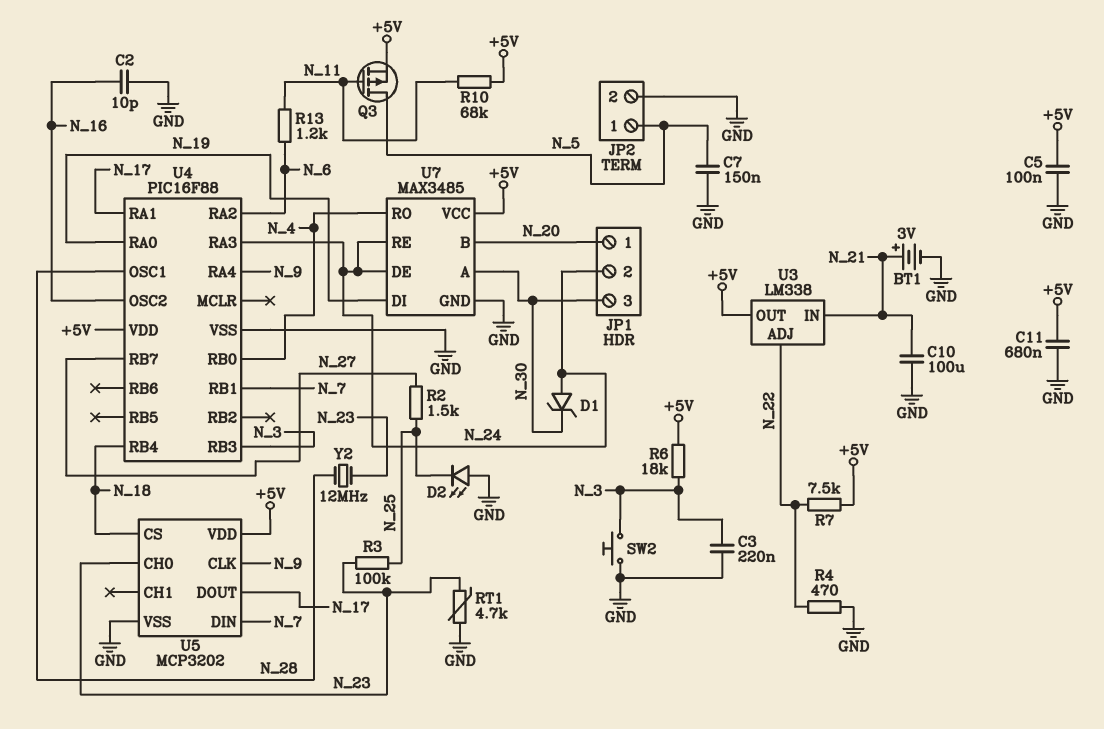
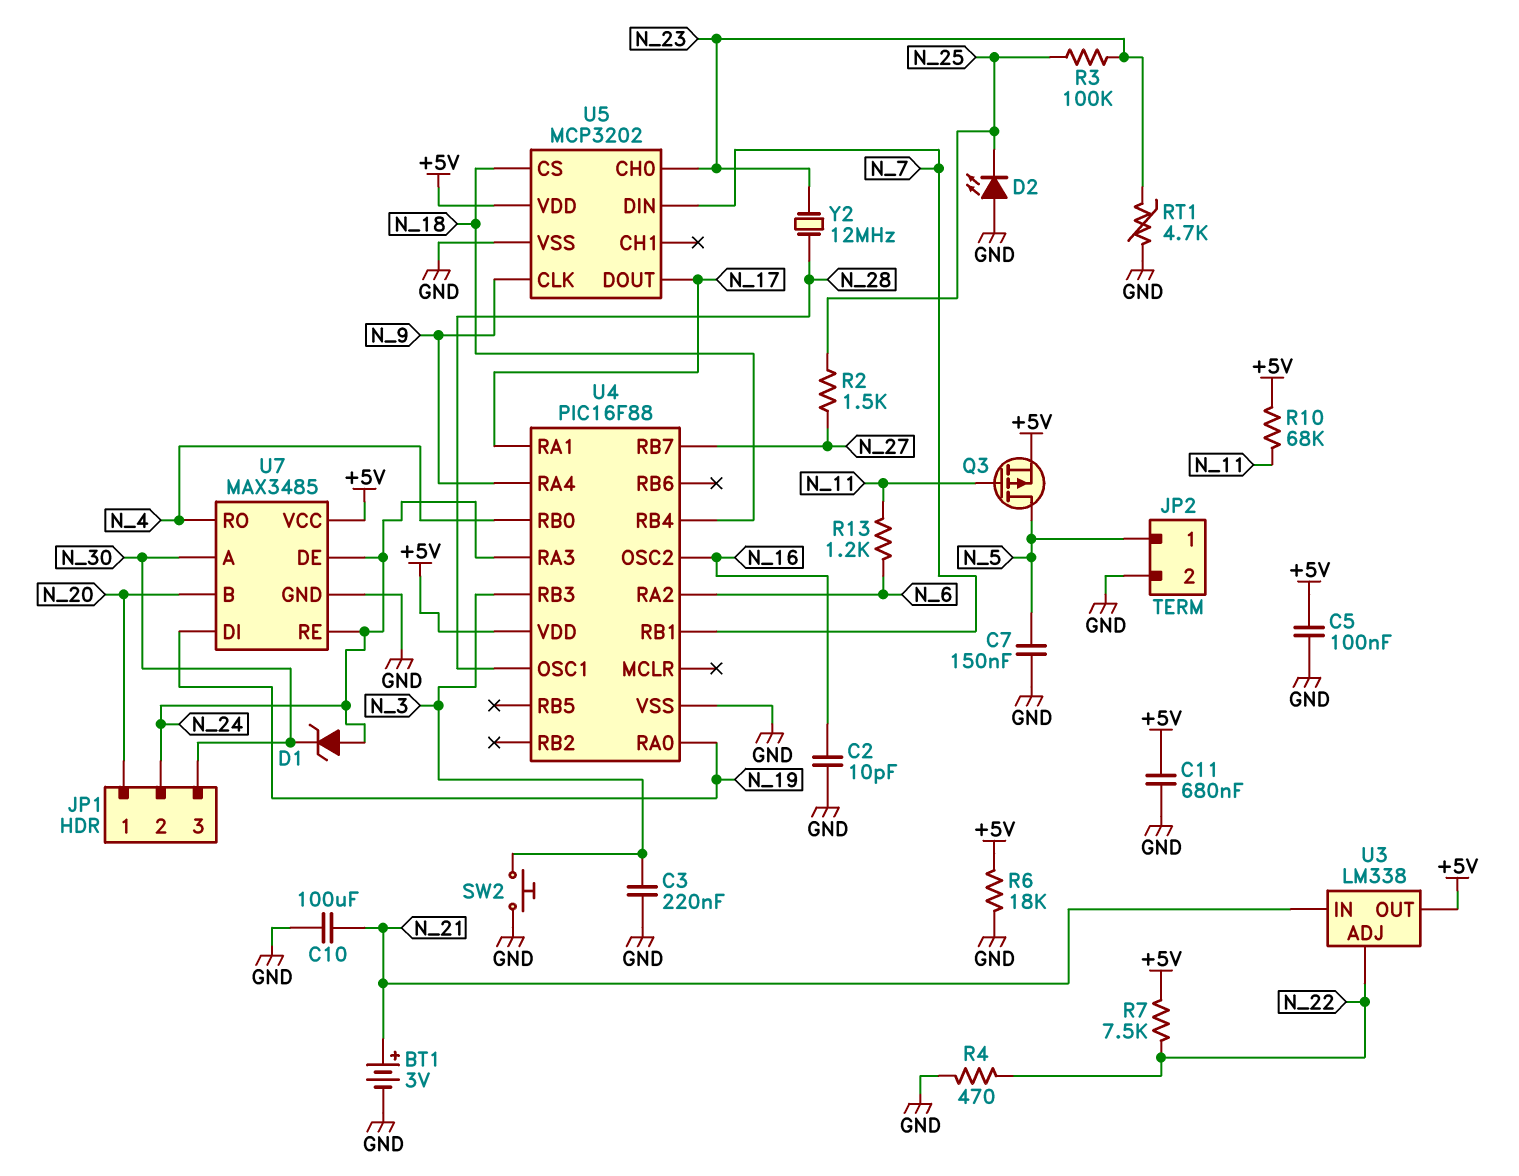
R6: 18k (+5V, N_3) -> 18k (+5V, GND)

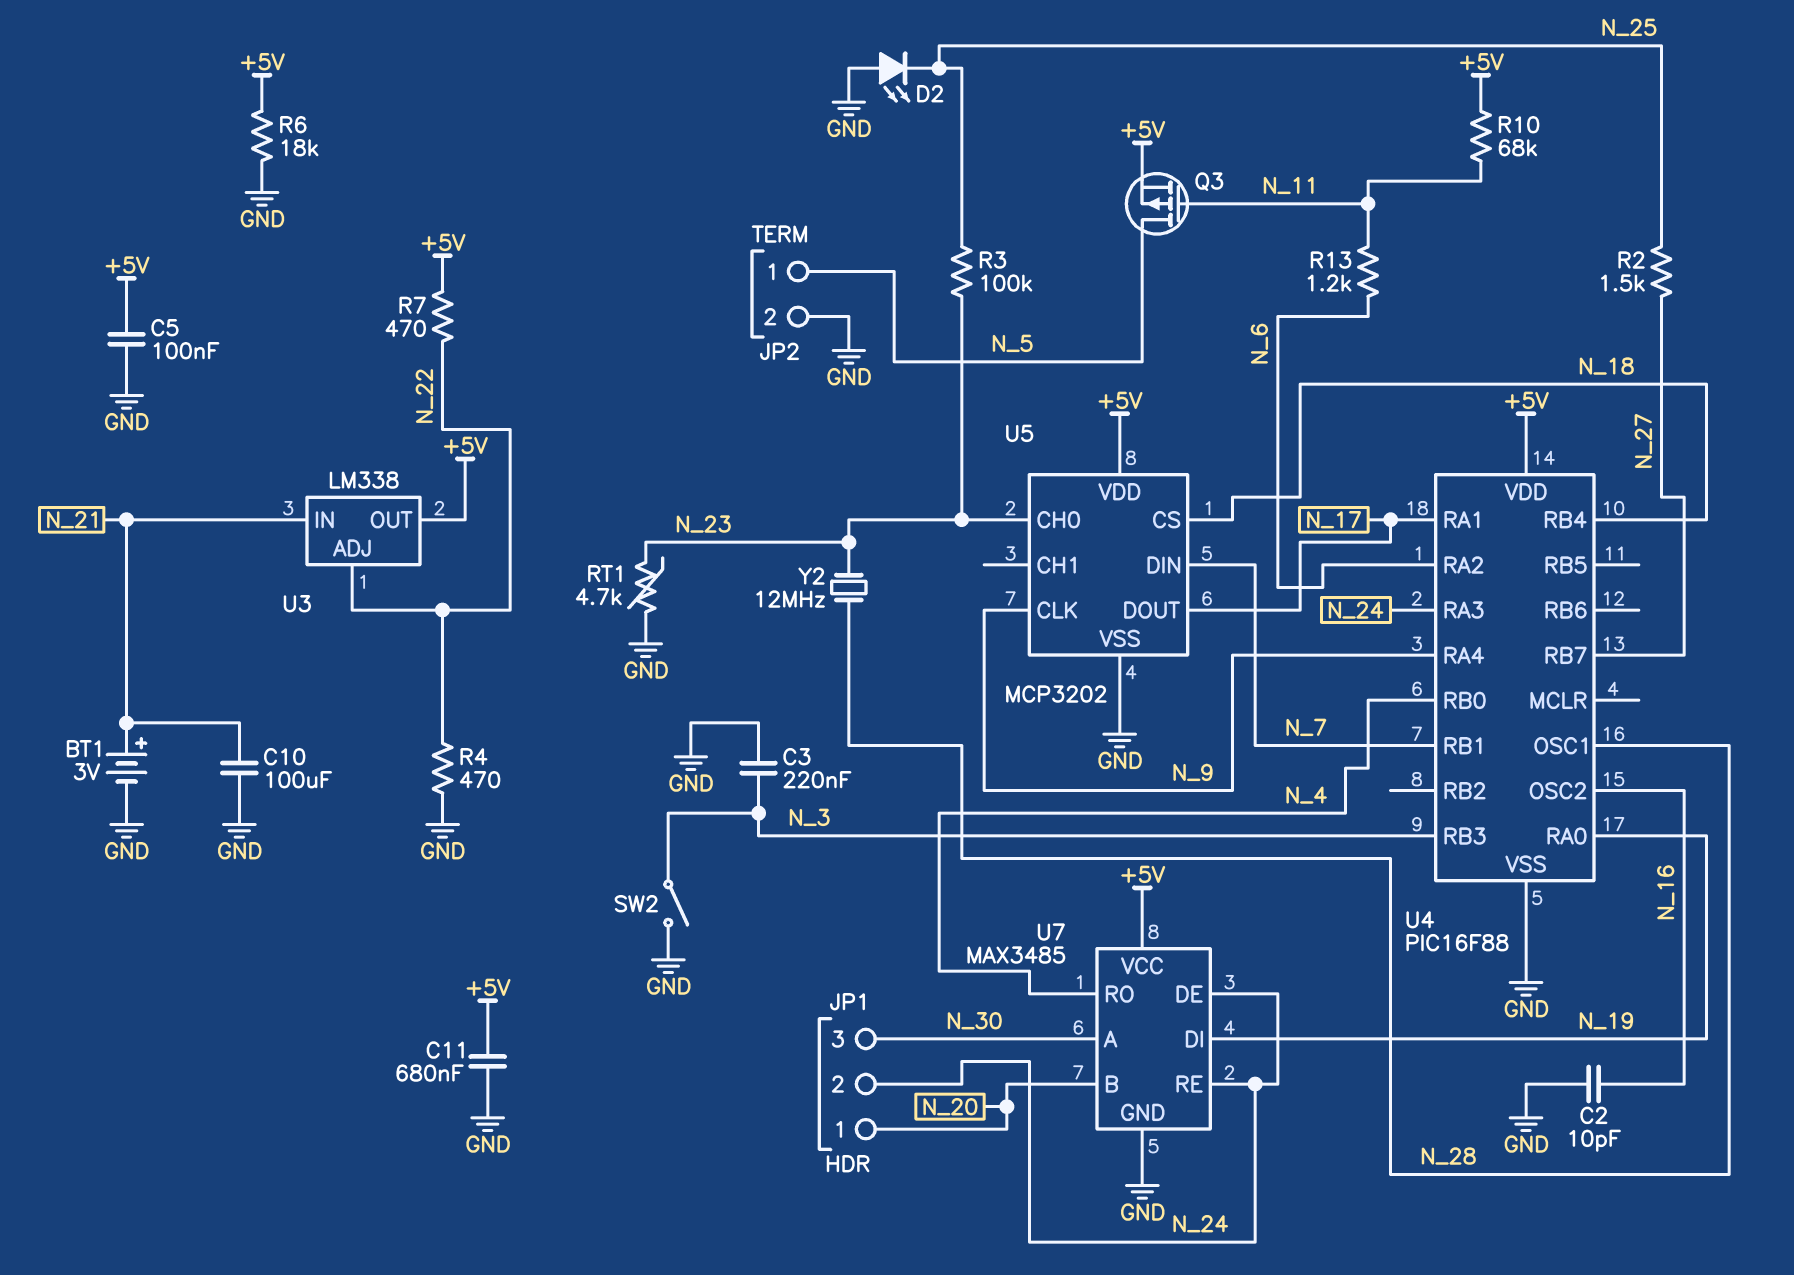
C7: 150nF (GND, N_5) -> none
D1: zener (A N_24, K N_30) -> none
R7: 7.5k (+5V, N_22) -> 470 (+5V, N_22)
SW2: button (GND, N_3) -> switch (GND, N_3)

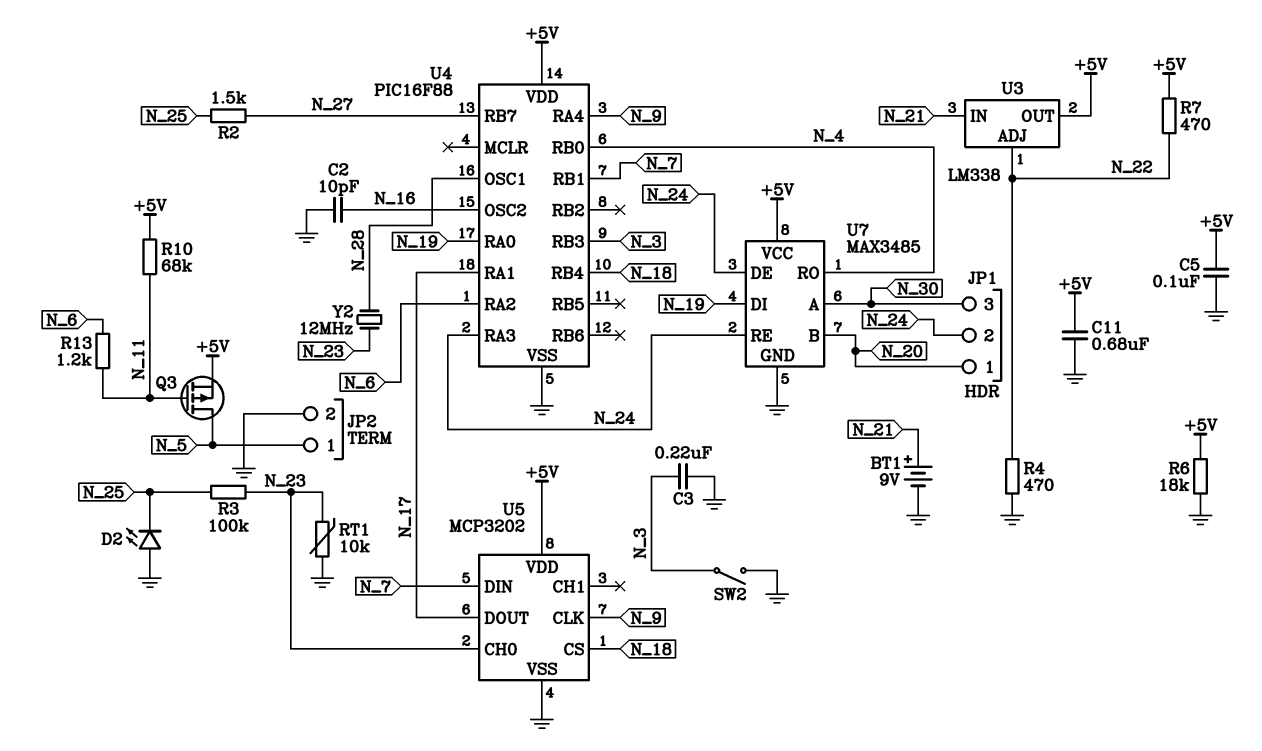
BT1: 3V (plus N_21, minus GND) -> 9V (plus N_21, minus GND)
C10: 100uF (GND, N_21) -> none
RT1: 4.7k (GND, N_23) -> 10k (GND, N_23)

